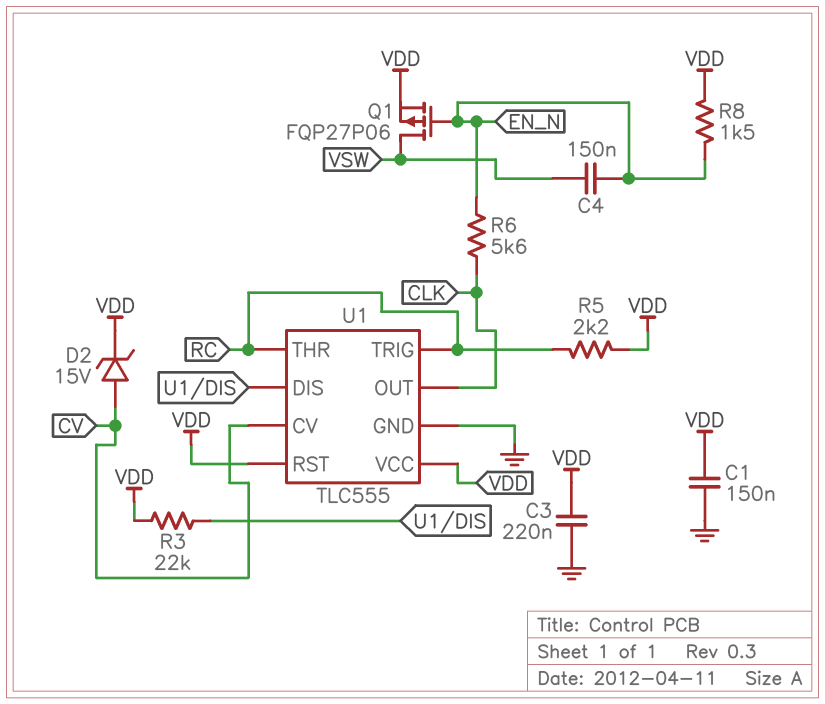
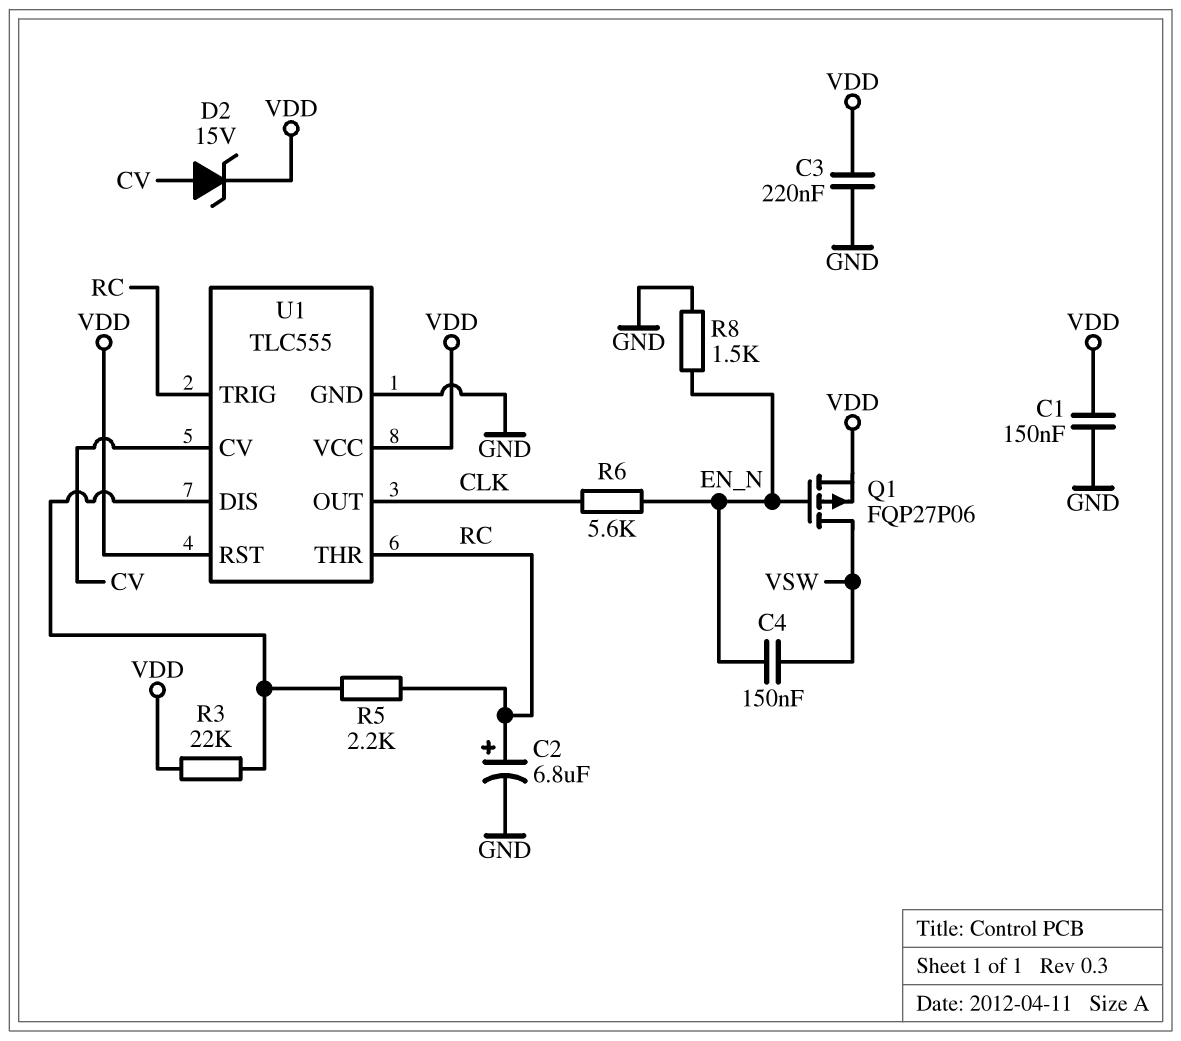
C2: none -> 6.8uF (plus RC, minus GND)
R5: 2.2k (RC, VDD) -> 2.2k (RC, U1/DIS)
R8: 1.5k (EN_N, VDD) -> 1.5k (EN_N, GND)

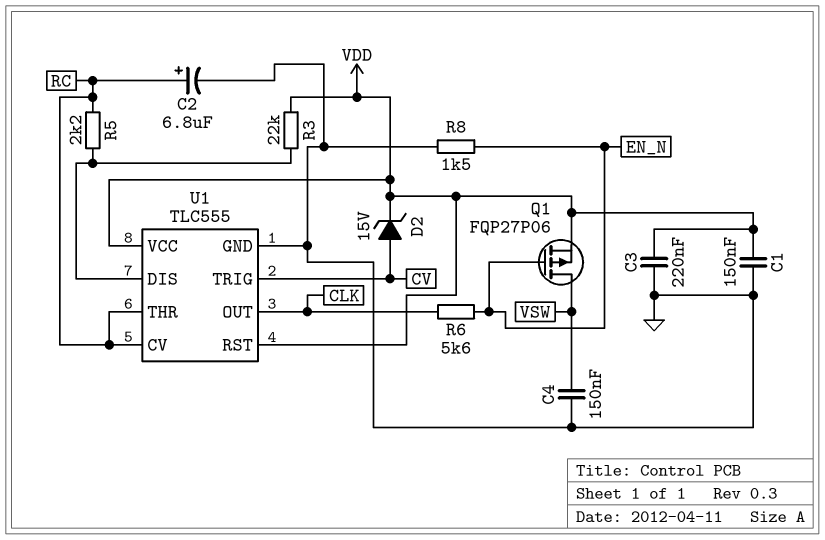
C4: 150nF (EN_N, VSW) -> 150nF (GND, VSW)
U1 pin CV: CV -> RC
U1 pin TRIG: RC -> CV

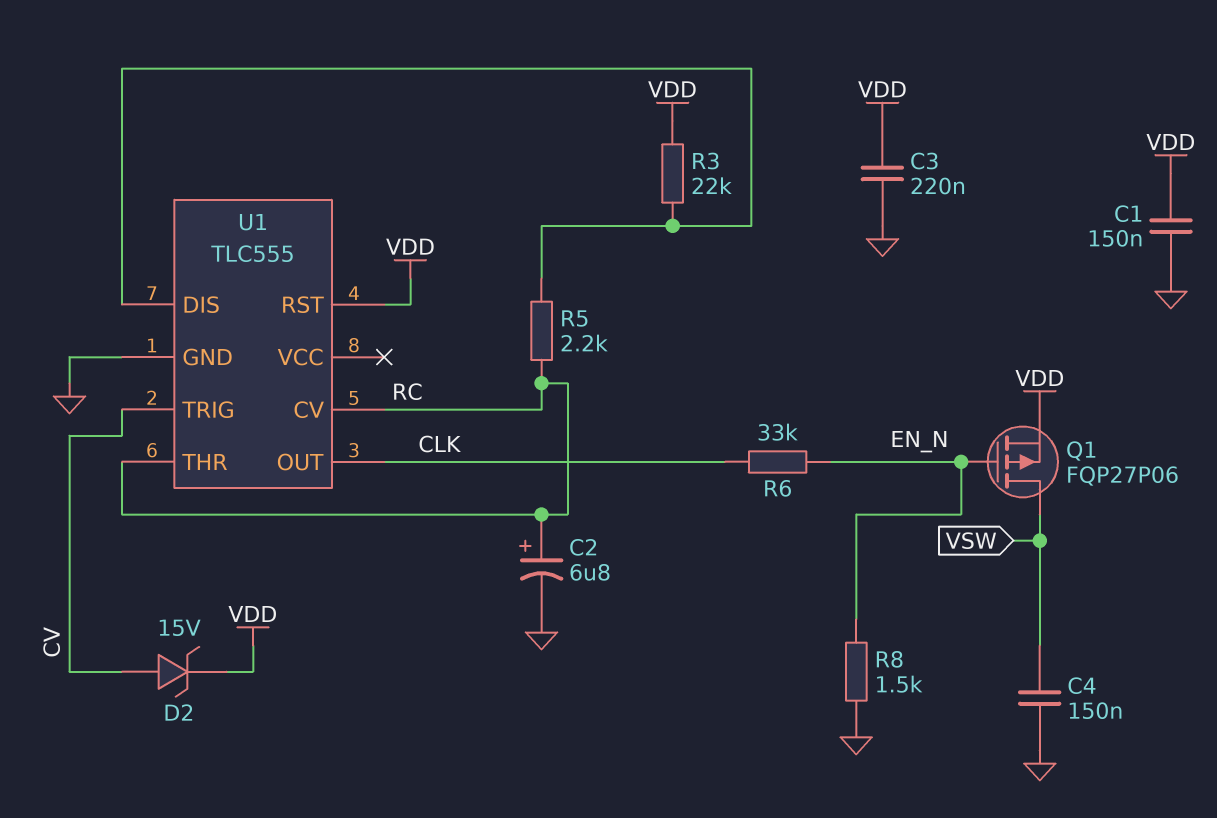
R6: 5.6k (CLK, EN_N) -> 33k (CLK, EN_N)
U1 pin VCC: VDD -> none

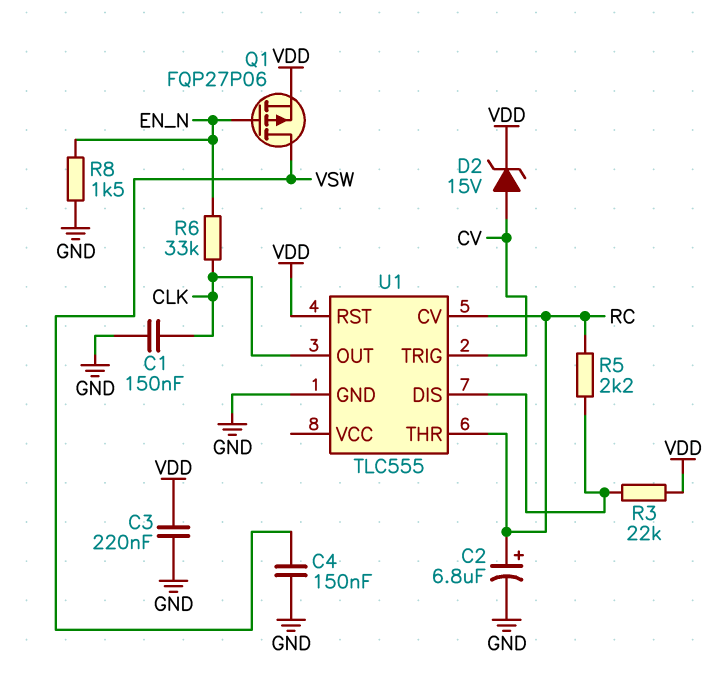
C1: 150nF (GND, VDD) -> 150nF (CLK, GND)

